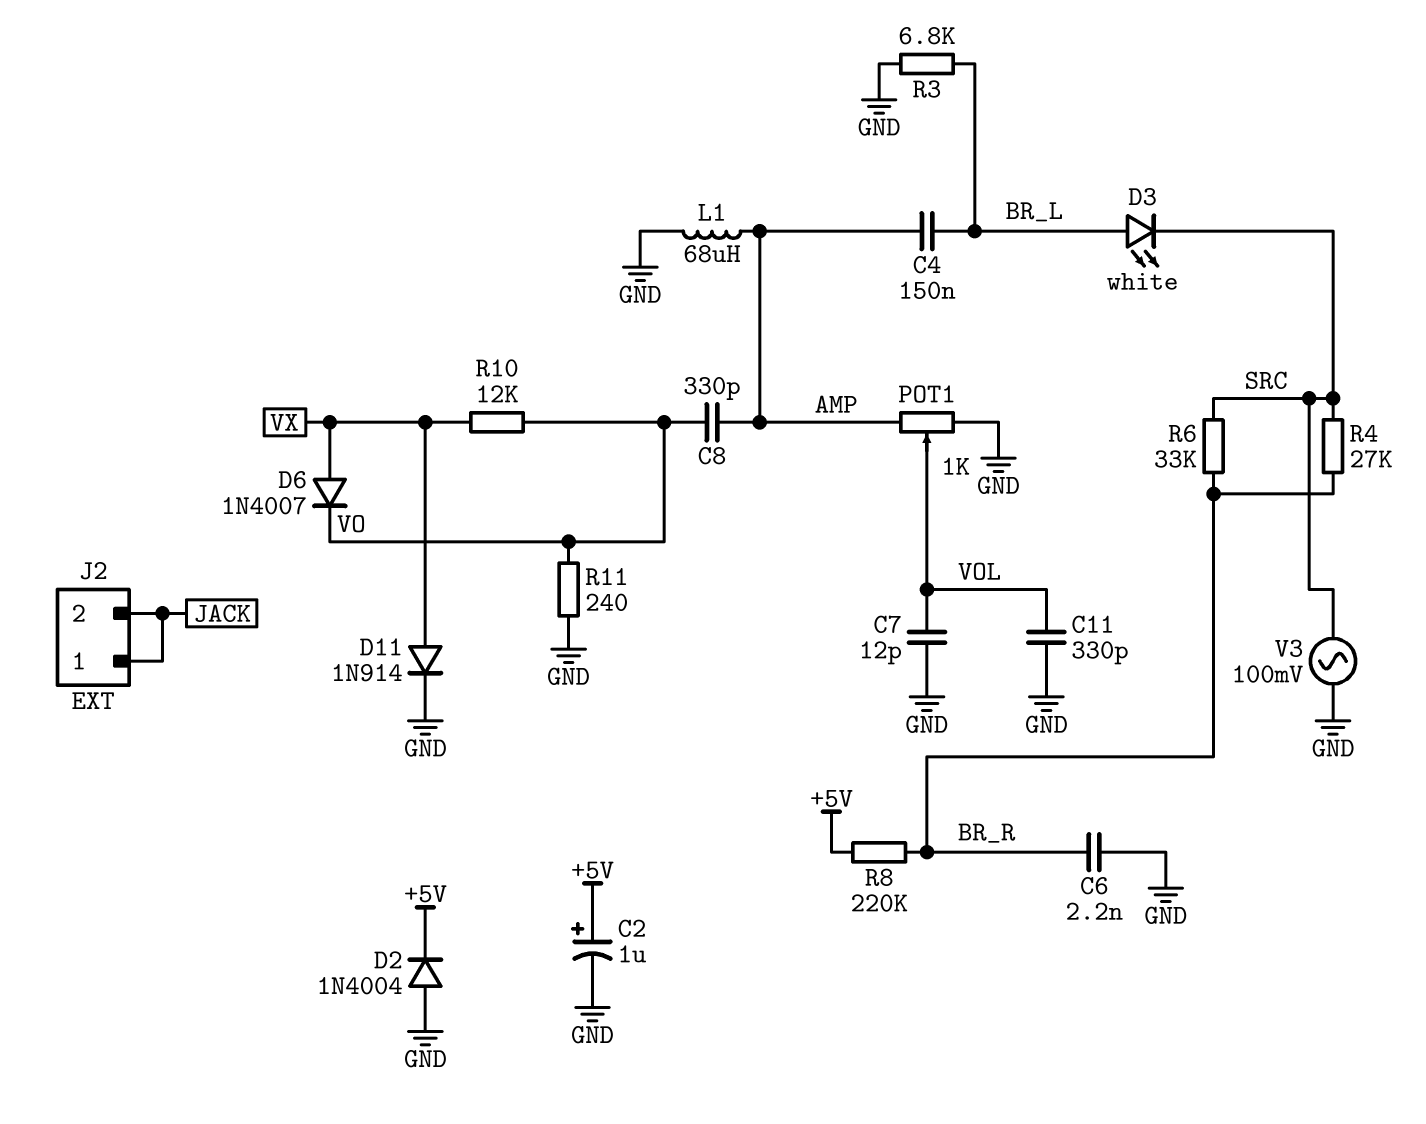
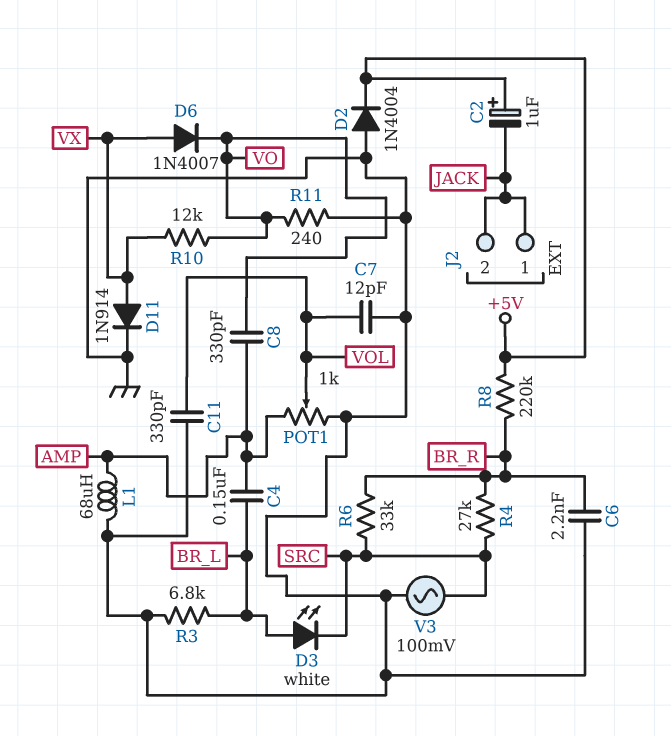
C2: 1uF (plus +5V, minus GND) -> 1uF (plus +5V, minus JACK)

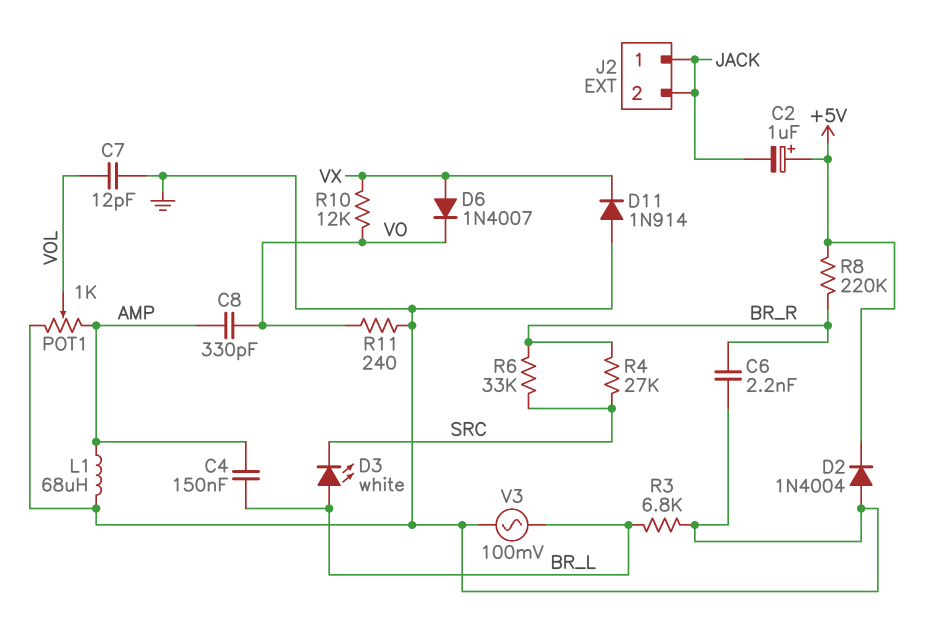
C11: 330pF (GND, VOL) -> none
D11: diode 1N914 (A VX, K GND) -> diode 1N914 (A GND, K VX)
V3: AC 100mV (GND, SRC) -> AC 100mV (BR_L, GND)

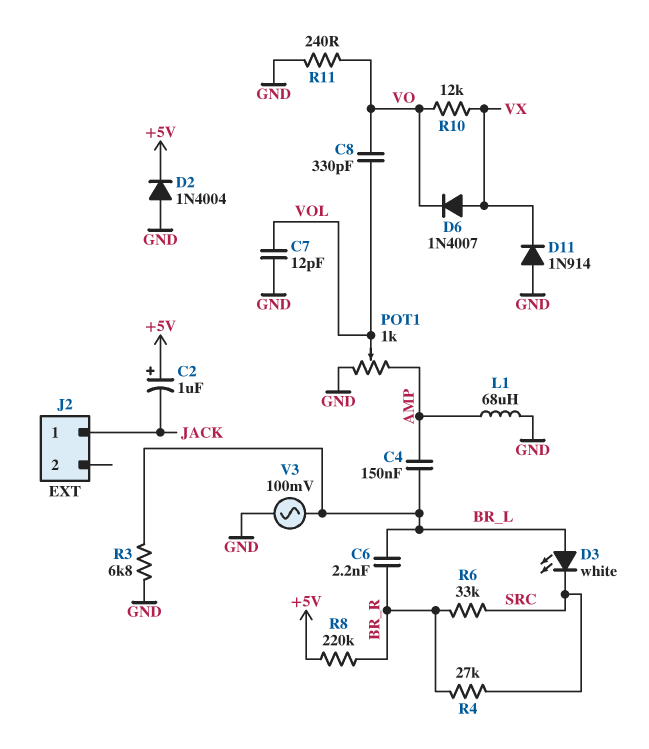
C6: 2.2nF (BR_R, GND) -> 2.2nF (BR_L, BR_R)
C8: 330pF (AMP, VO) -> 330pF (VO, VOL)
J2 pin 2: JACK -> none

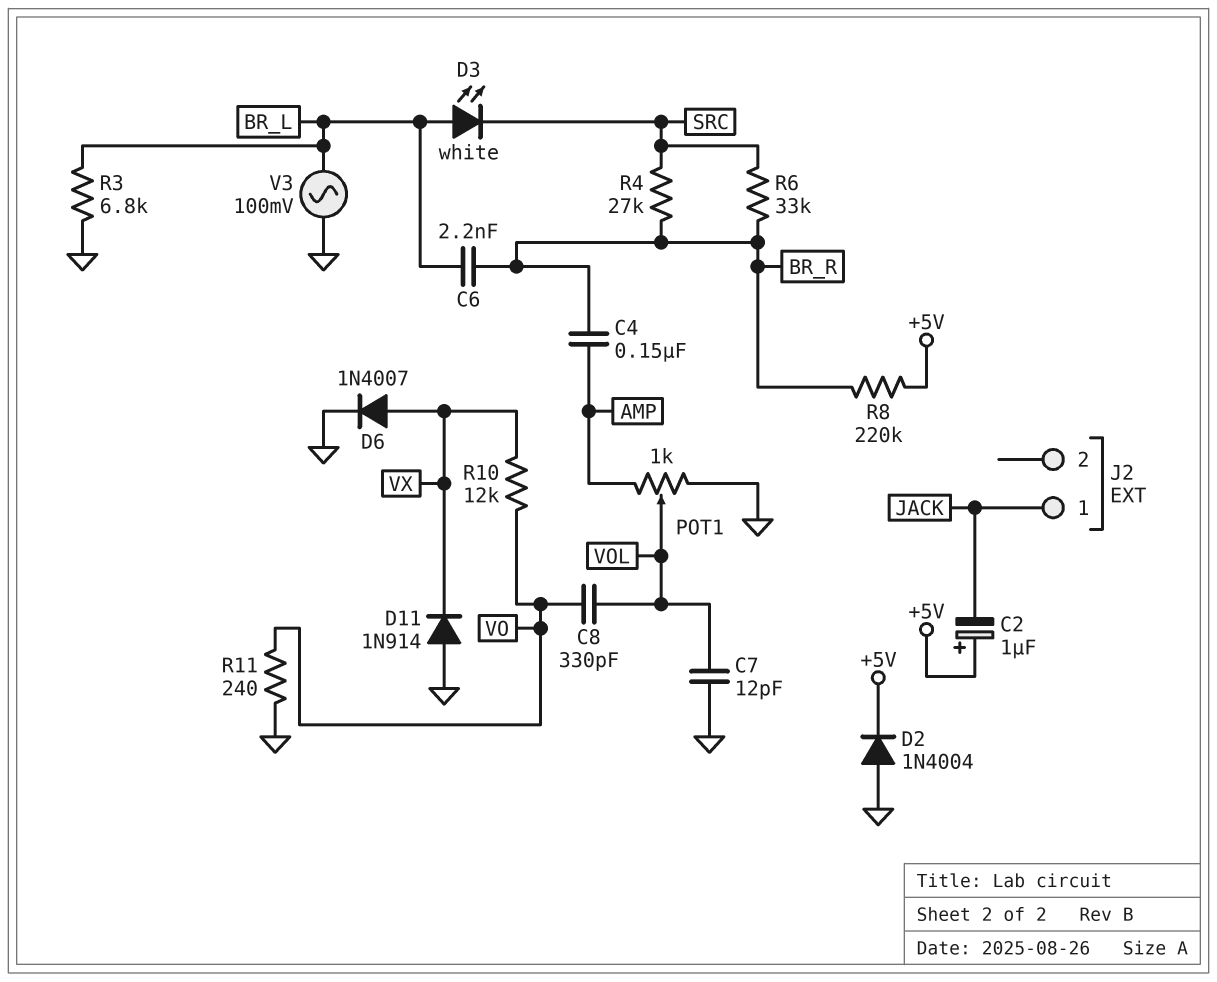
C4: 150nF (AMP, BR_L) -> 150nF (AMP, BR_R)
D6: diode 1N4007 (A VX, K VO) -> diode 1N4007 (A VX, K GND)
L1: 68uH (AMP, GND) -> none

